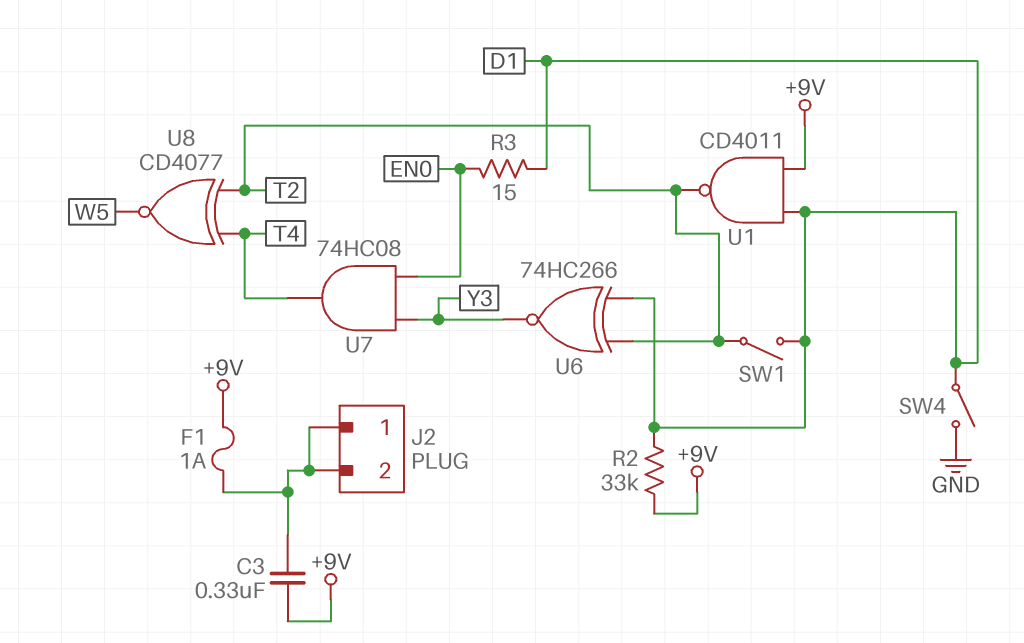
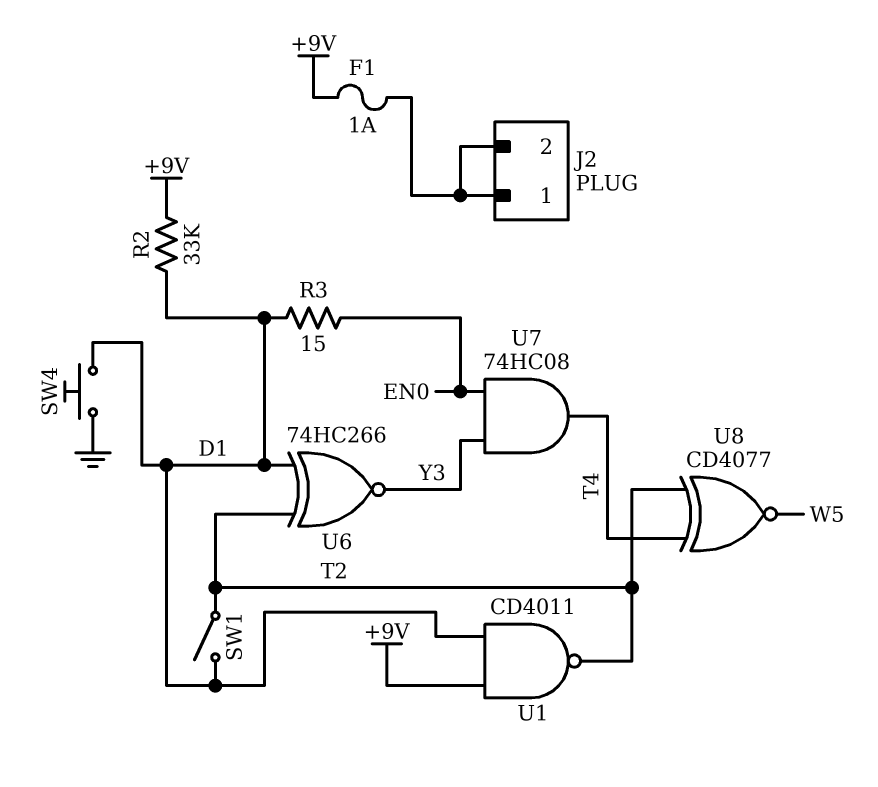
C3: 330nF (+9V, J2/1) -> none
SW4: switch (D1, GND) -> button (D1, GND)

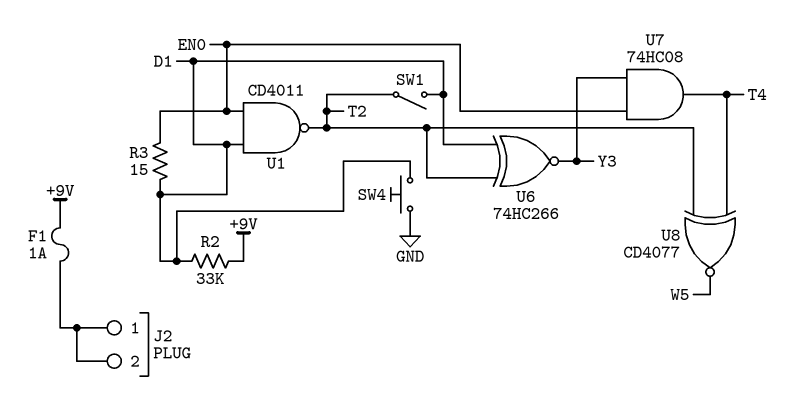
U1: NAND CD4011 (in +9V, in D1, out T2) -> NAND CD4011 (in D1, in EN0, out T2)

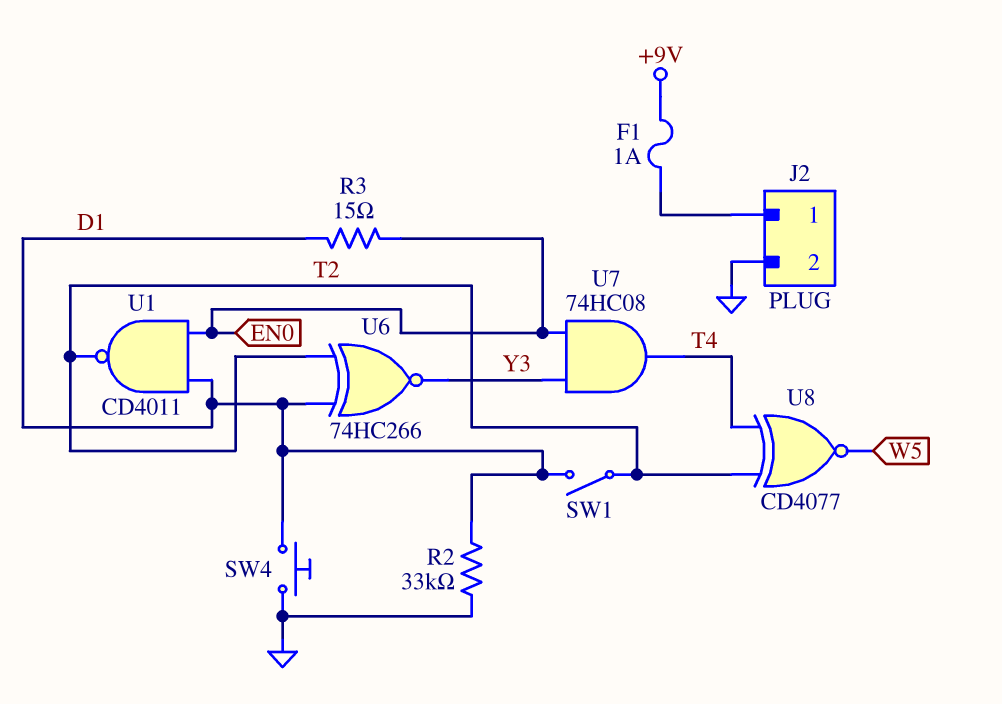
J2 pin 2: J2/1 -> GND
R2: 33k (+9V, D1) -> 33k (D1, GND)

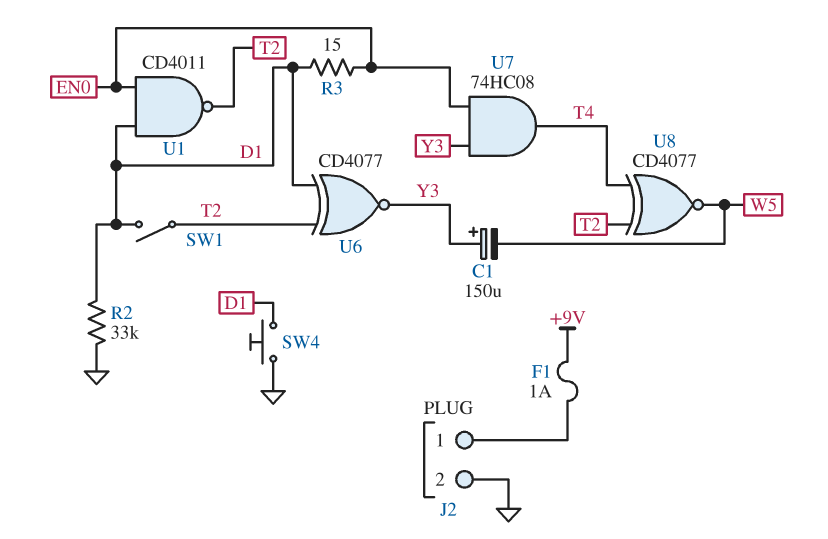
C1: none -> 150uF (plus Y3, minus W5)
U6: XNOR 74HC266 (in D1, in T2, out Y3) -> XNOR CD4077 (in D1, in T2, out Y3)

